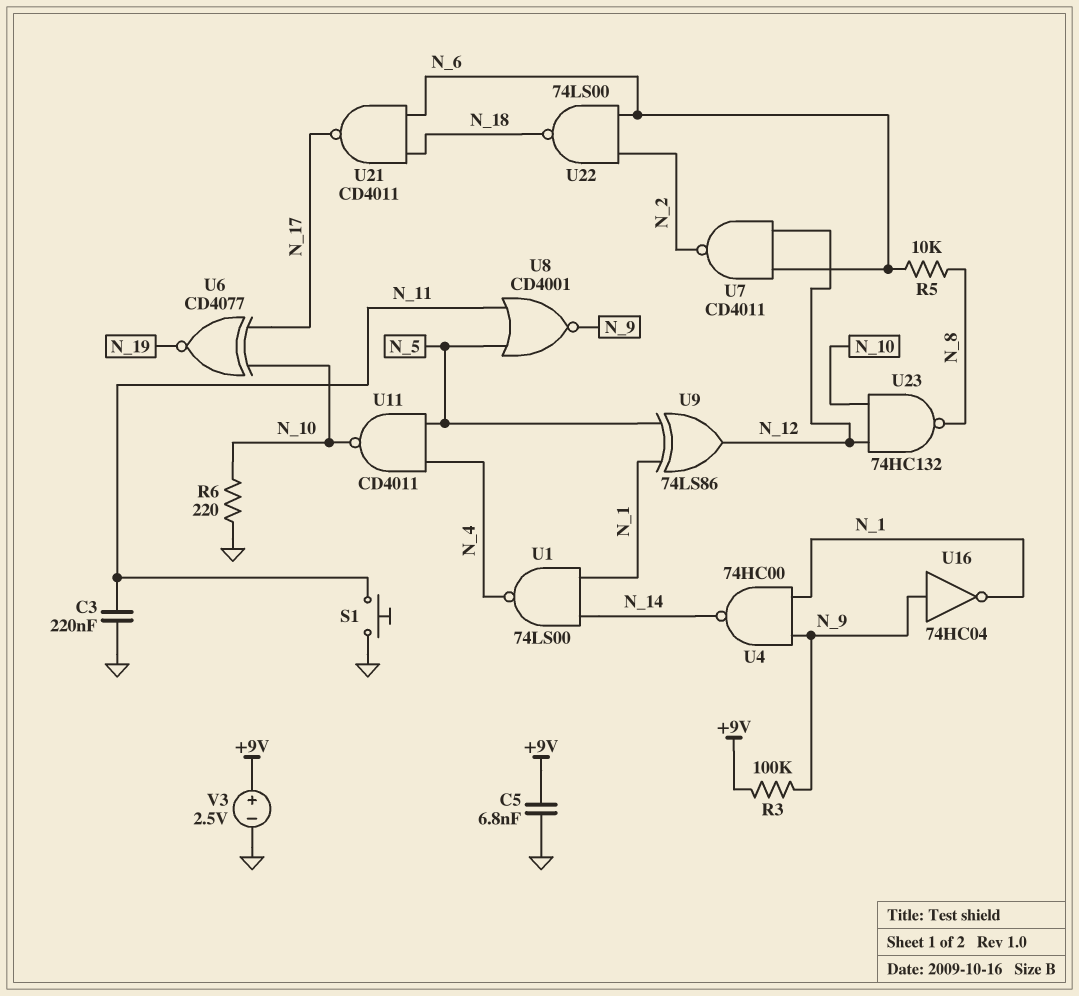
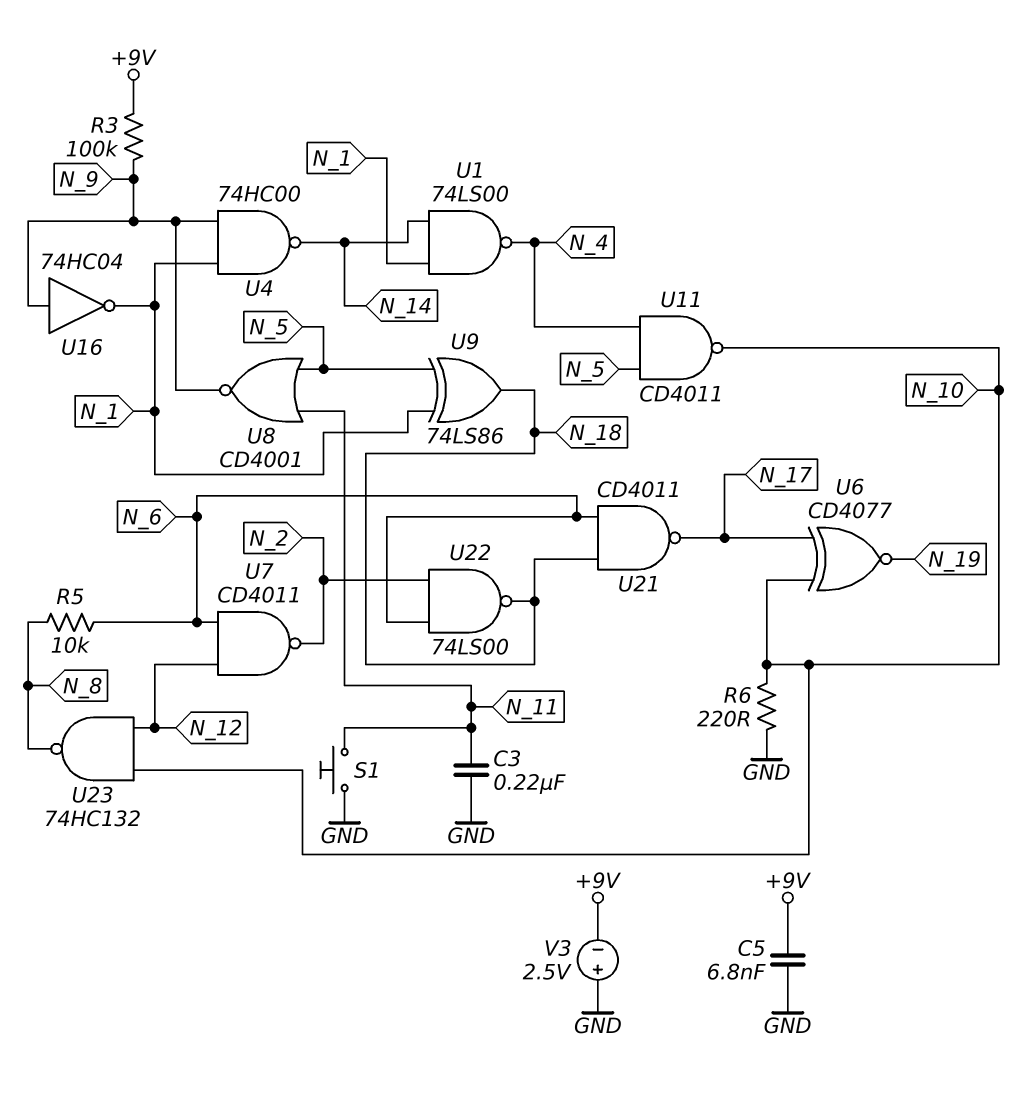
U9: XOR 74LS86 (in N_1, in N_5, out N_12) -> XOR 74LS86 (in N_1, in N_5, out N_18)
V3: 2.5V (plus +9V, minus GND) -> 2.5V (plus GND, minus +9V)

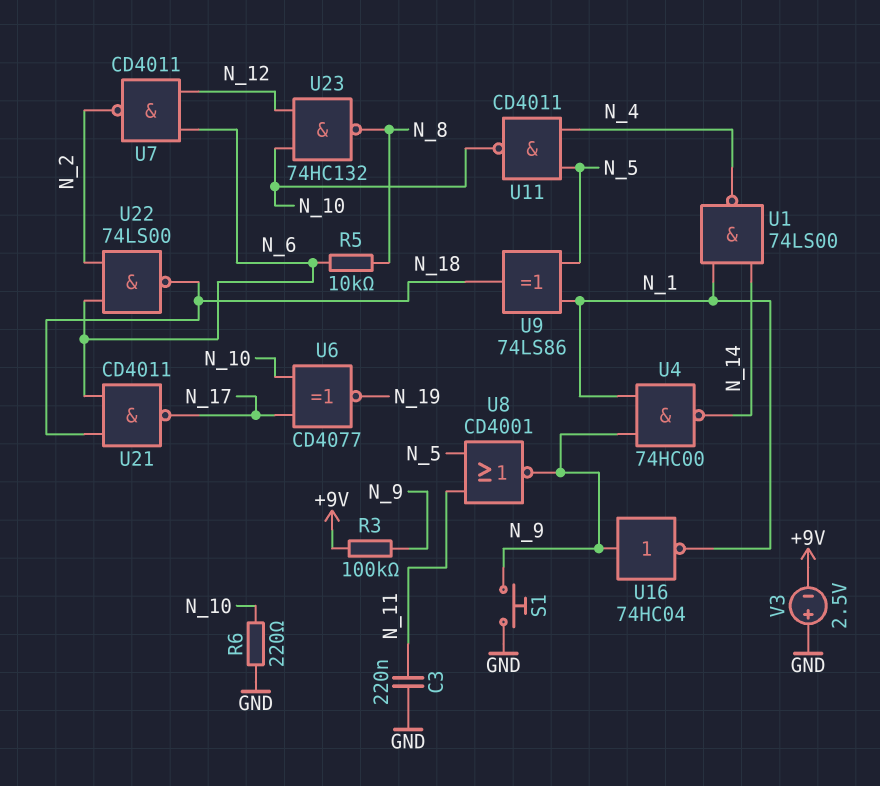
C5: 6.8nF (+9V, GND) -> none
S1: button (GND, N_11) -> button (GND, N_9)

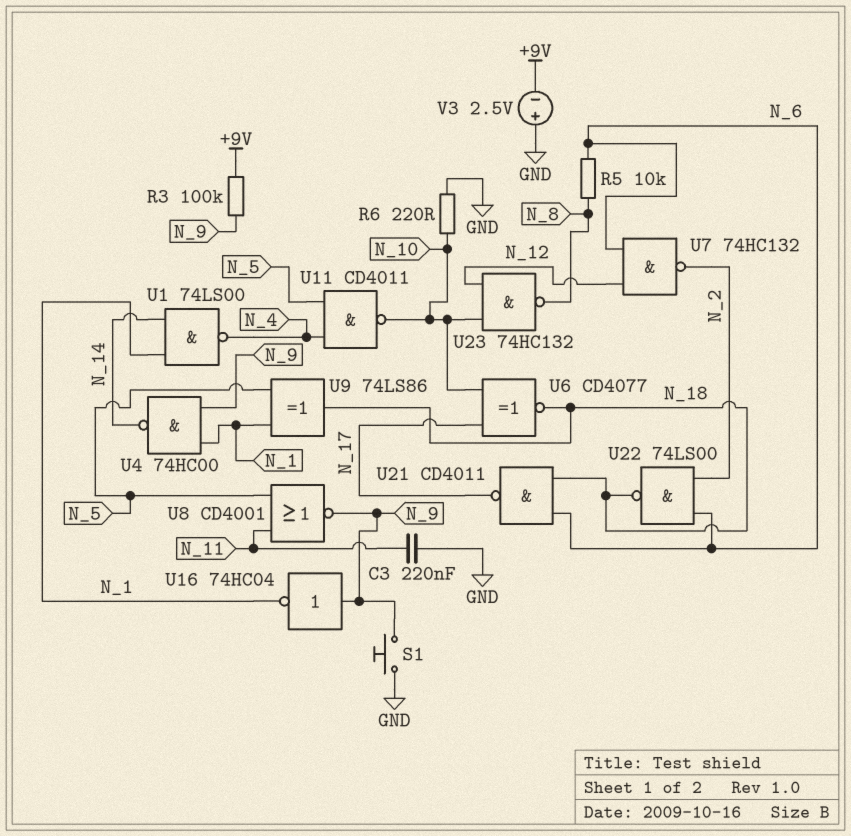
U6: XNOR CD4077 (in N_10, in N_17, out N_19) -> XNOR CD4077 (in N_10, in N_17, out N_18)
U7: NAND CD4011 (in N_6, in N_12, out N_2) -> NAND 74HC132 (in N_6, in N_12, out N_2)

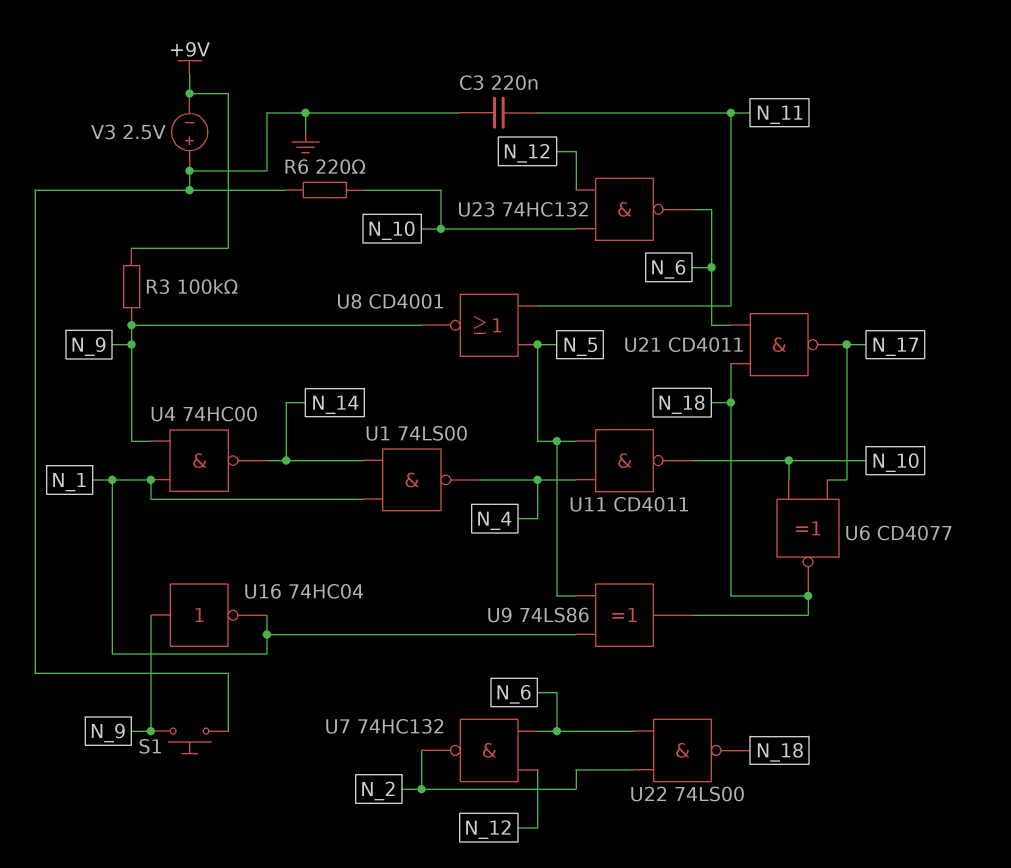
R5: 10k (N_6, N_8) -> none
U23: NAND 74HC132 (in N_10, in N_12, out N_8) -> NAND 74HC132 (in N_10, in N_12, out N_6)

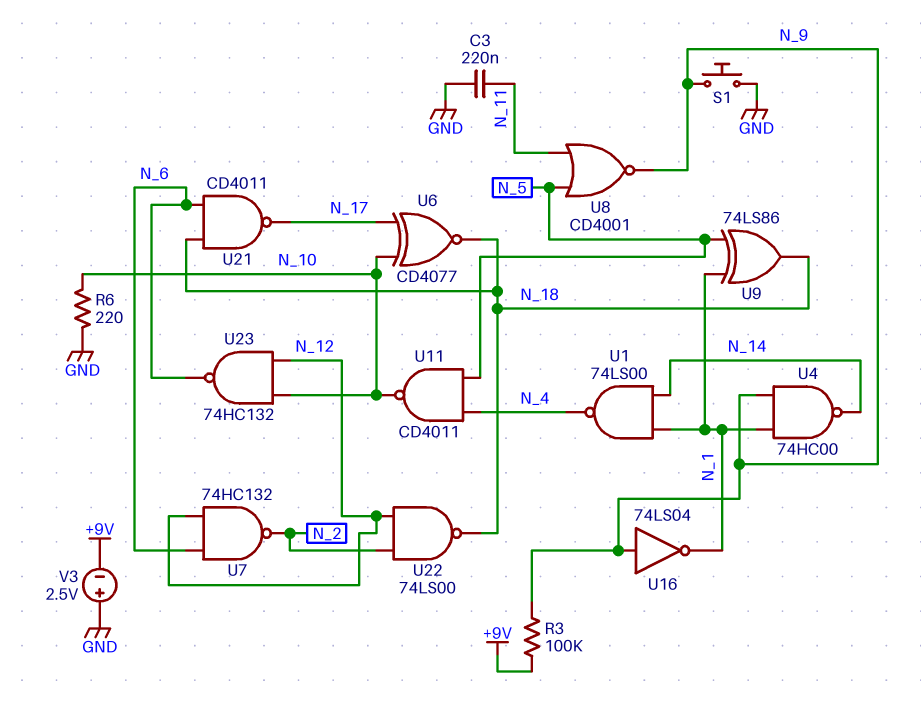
U16: NOT 74HC04 (in N_9, out N_1) -> NOT 74LS04 (in N_9, out N_1)
U22: NAND 74LS00 (in N_2, in N_6, out N_18) -> NAND 74LS00 (in N_2, in N_12, out N_18)

